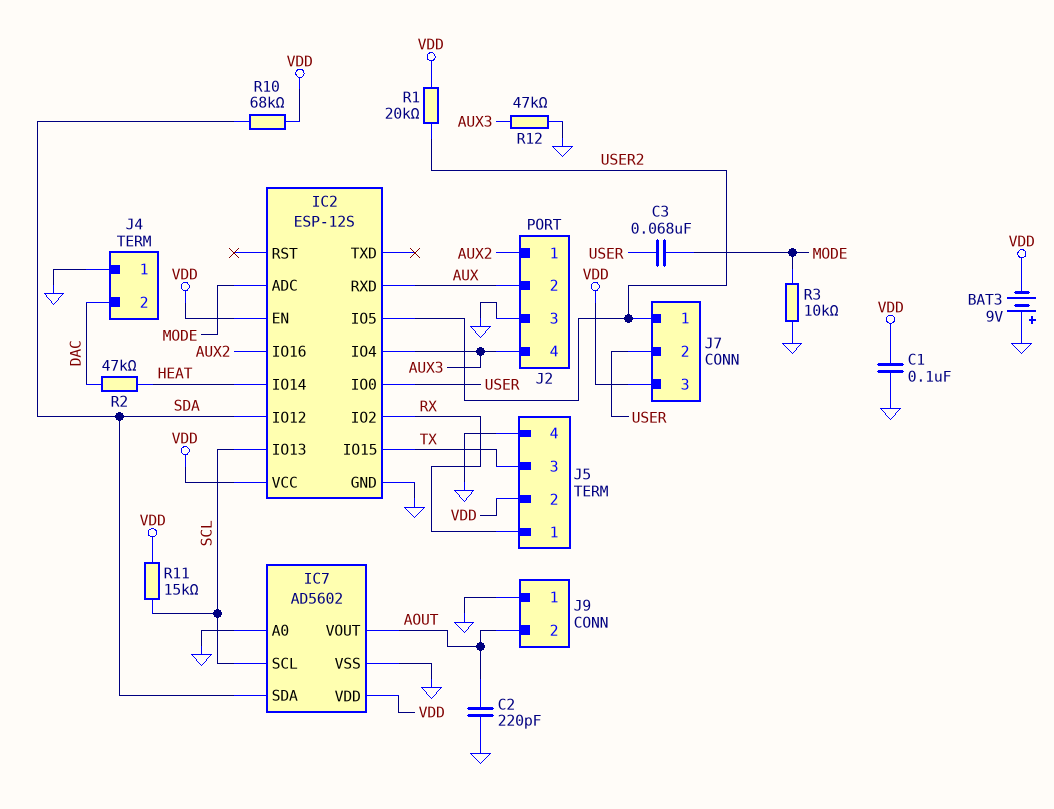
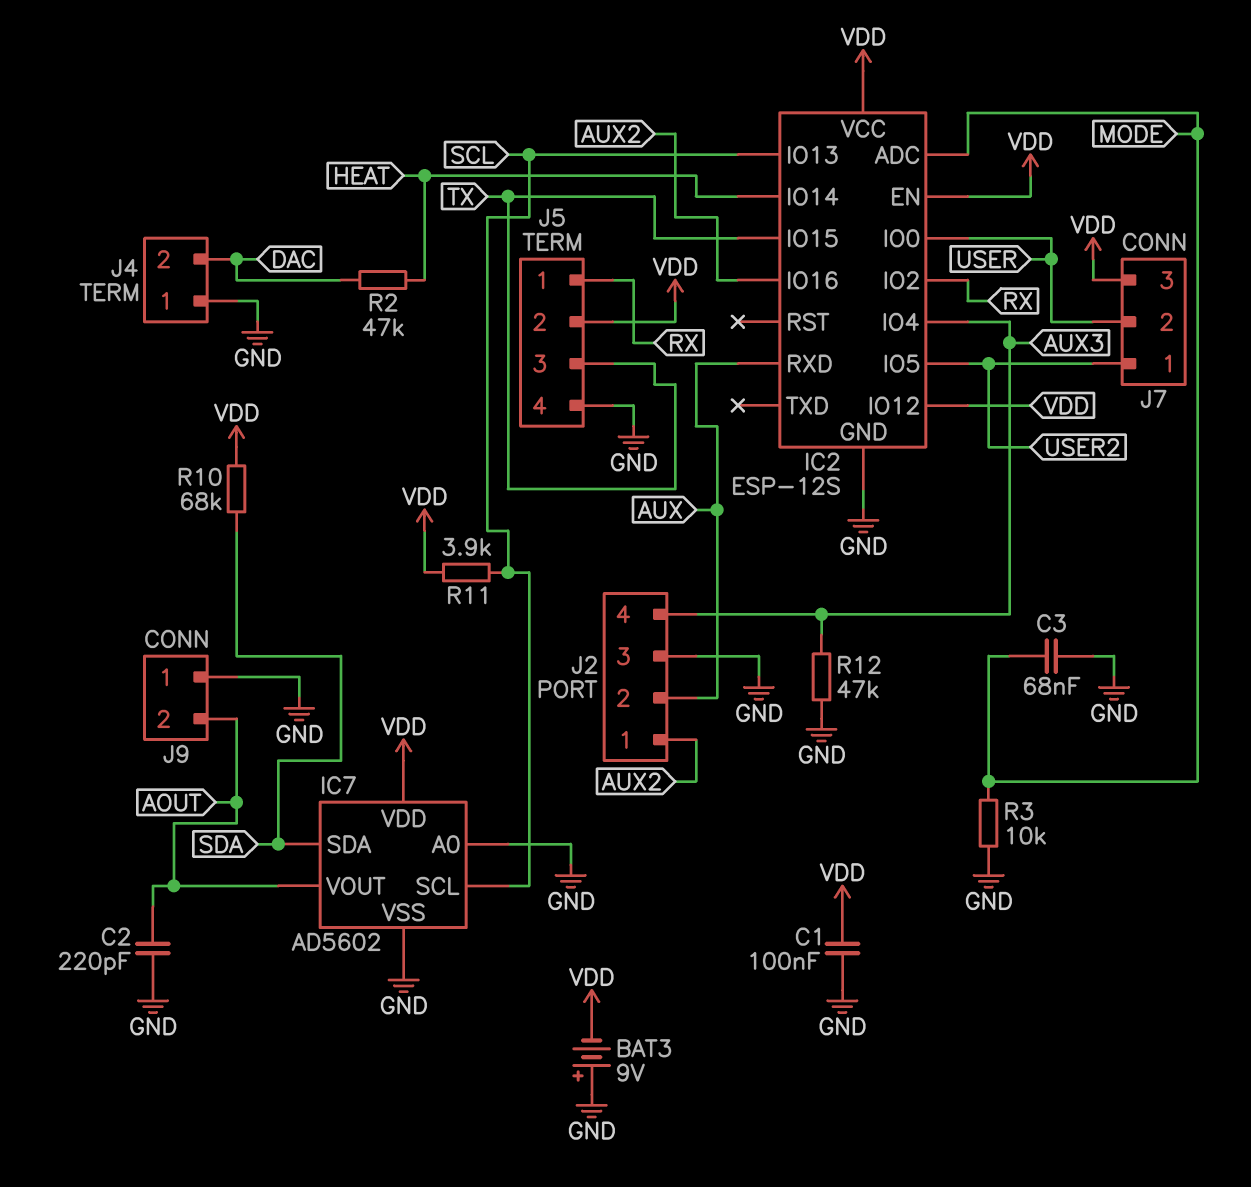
C3: 68nF (MODE, USER) -> 68nF (GND, MODE)
IC2 pin IO12: SDA -> VDD
R1: 20k (USER2, VDD) -> none
R11: 15k (SCL, VDD) -> 3.9k (SCL, VDD)

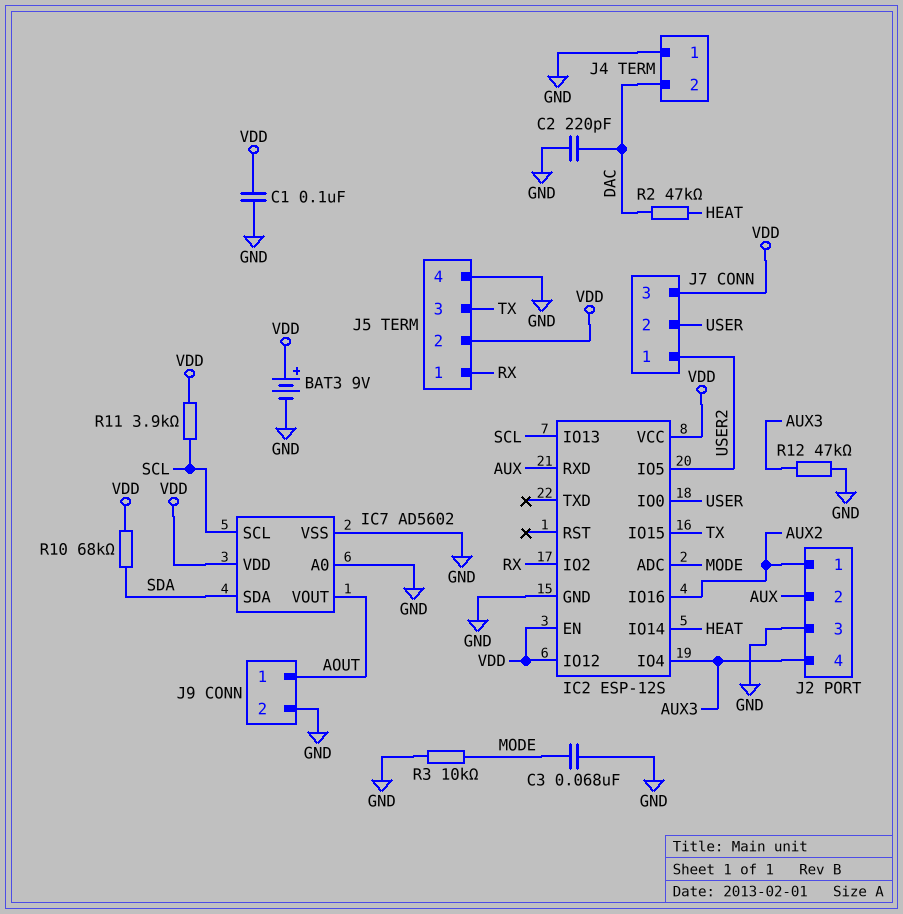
BAT3: 9V (plus GND, minus VDD) -> 9V (plus VDD, minus GND)
C2: 220pF (AOUT, GND) -> 220pF (DAC, GND)
J9 pin 1: GND -> AOUT
J9 pin 2: AOUT -> GND

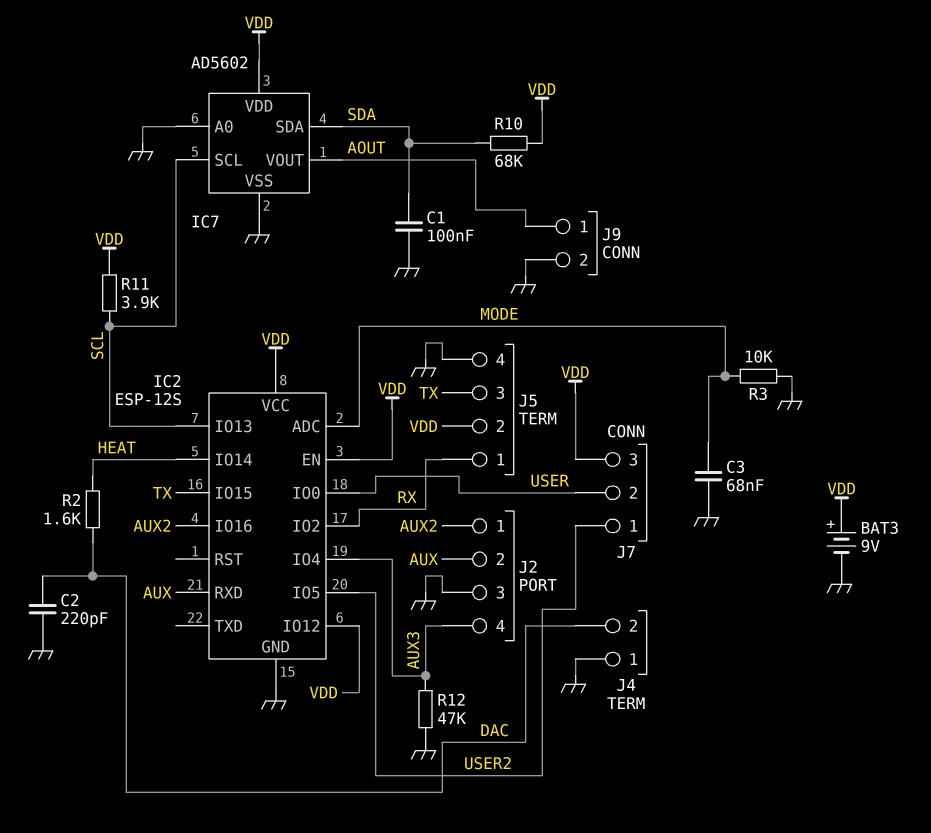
C1: 100nF (GND, VDD) -> 100nF (GND, SDA)
R2: 47k (DAC, HEAT) -> 1.6k (DAC, HEAT)

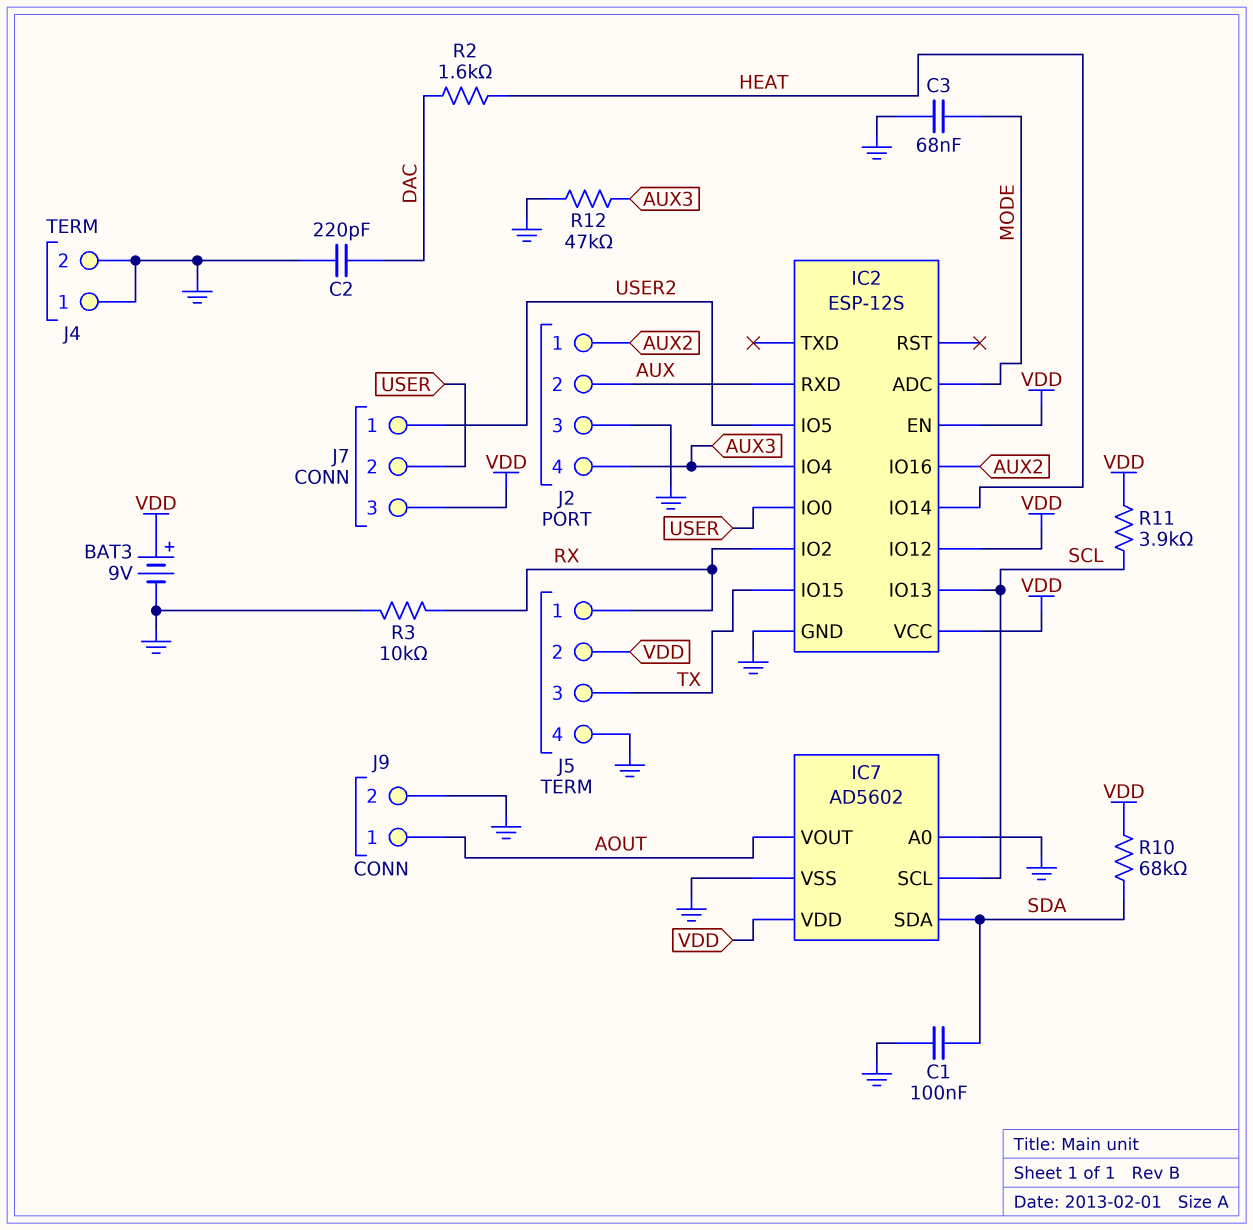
J4 pin 2: DAC -> GND
R3: 10k (GND, MODE) -> 10k (GND, RX)

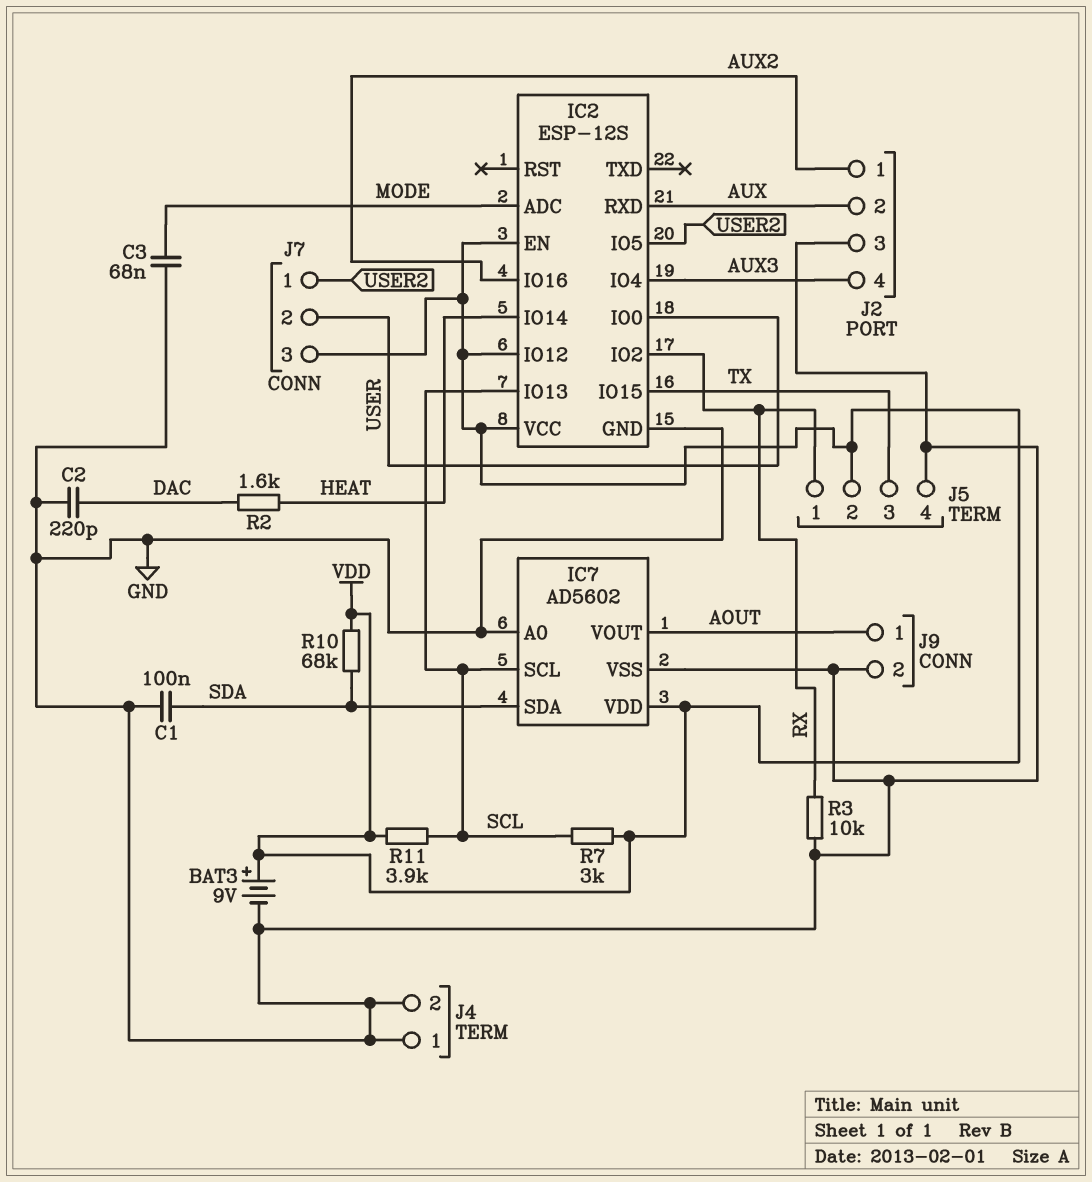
R7: none -> 3k (SCL, VDD)
R12: 47k (AUX3, GND) -> none

